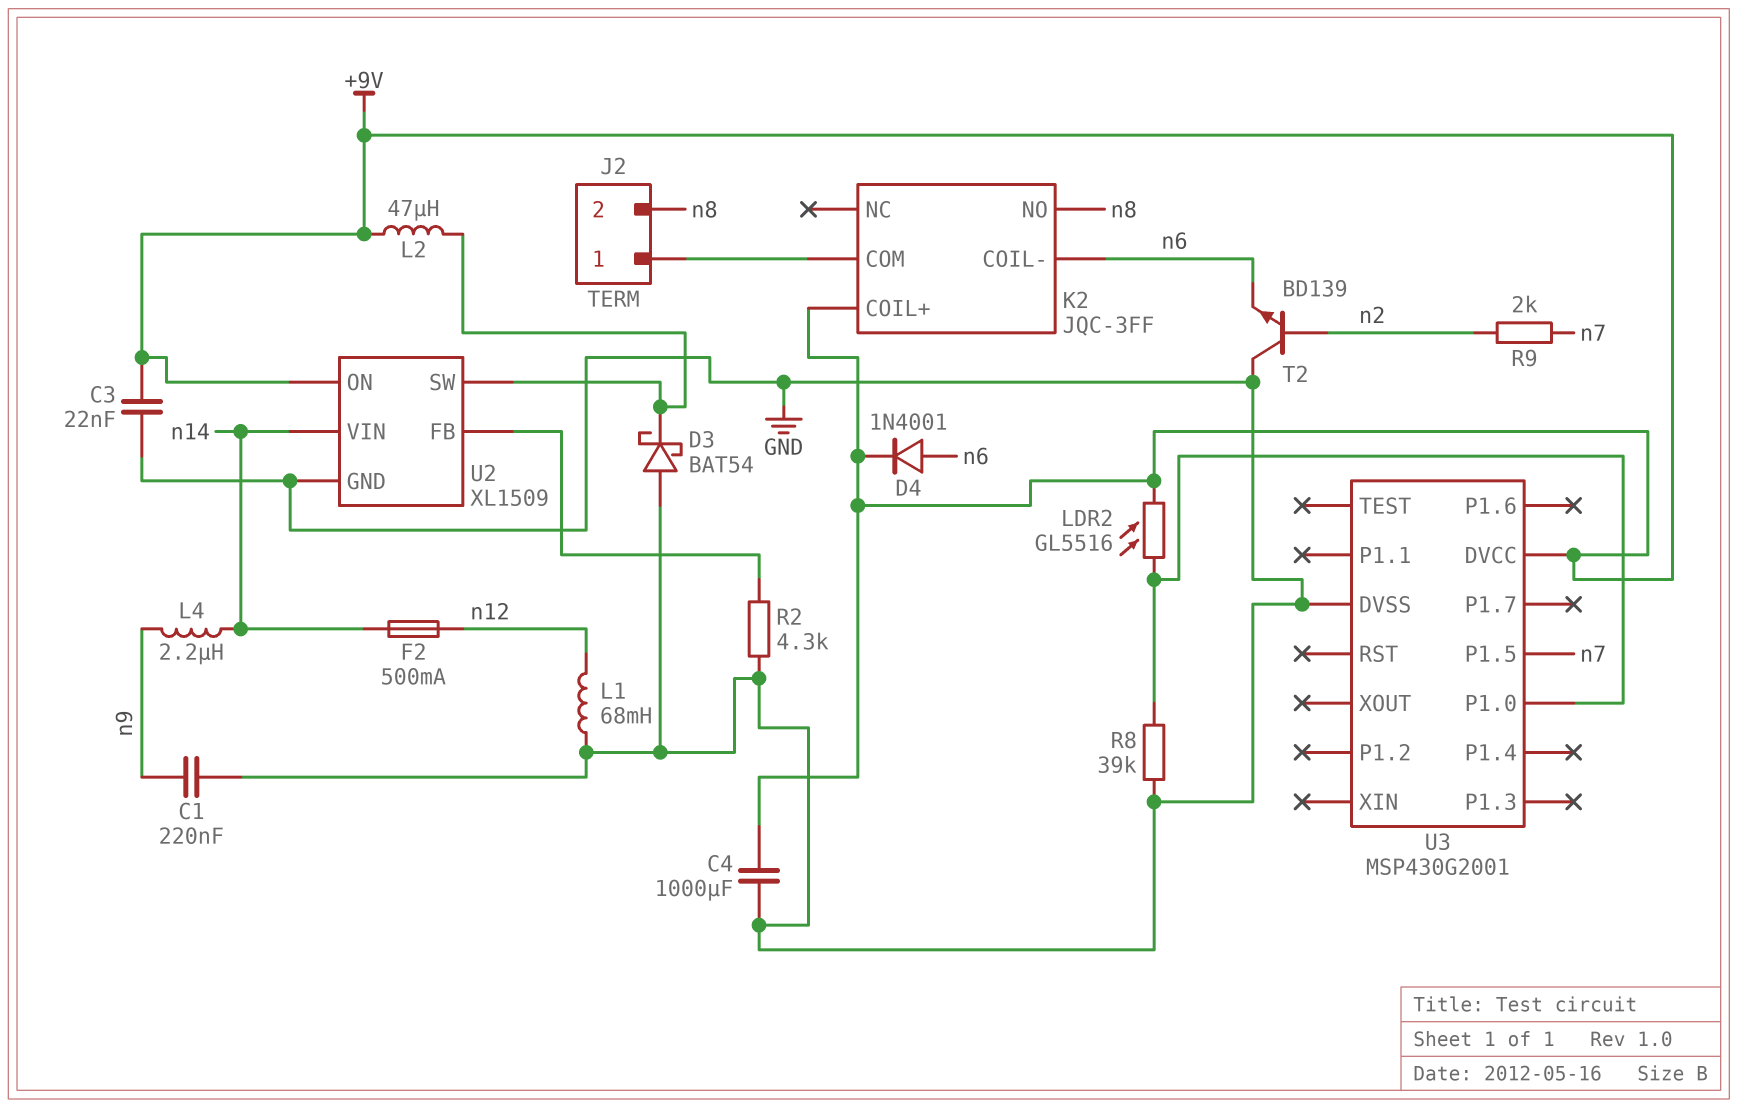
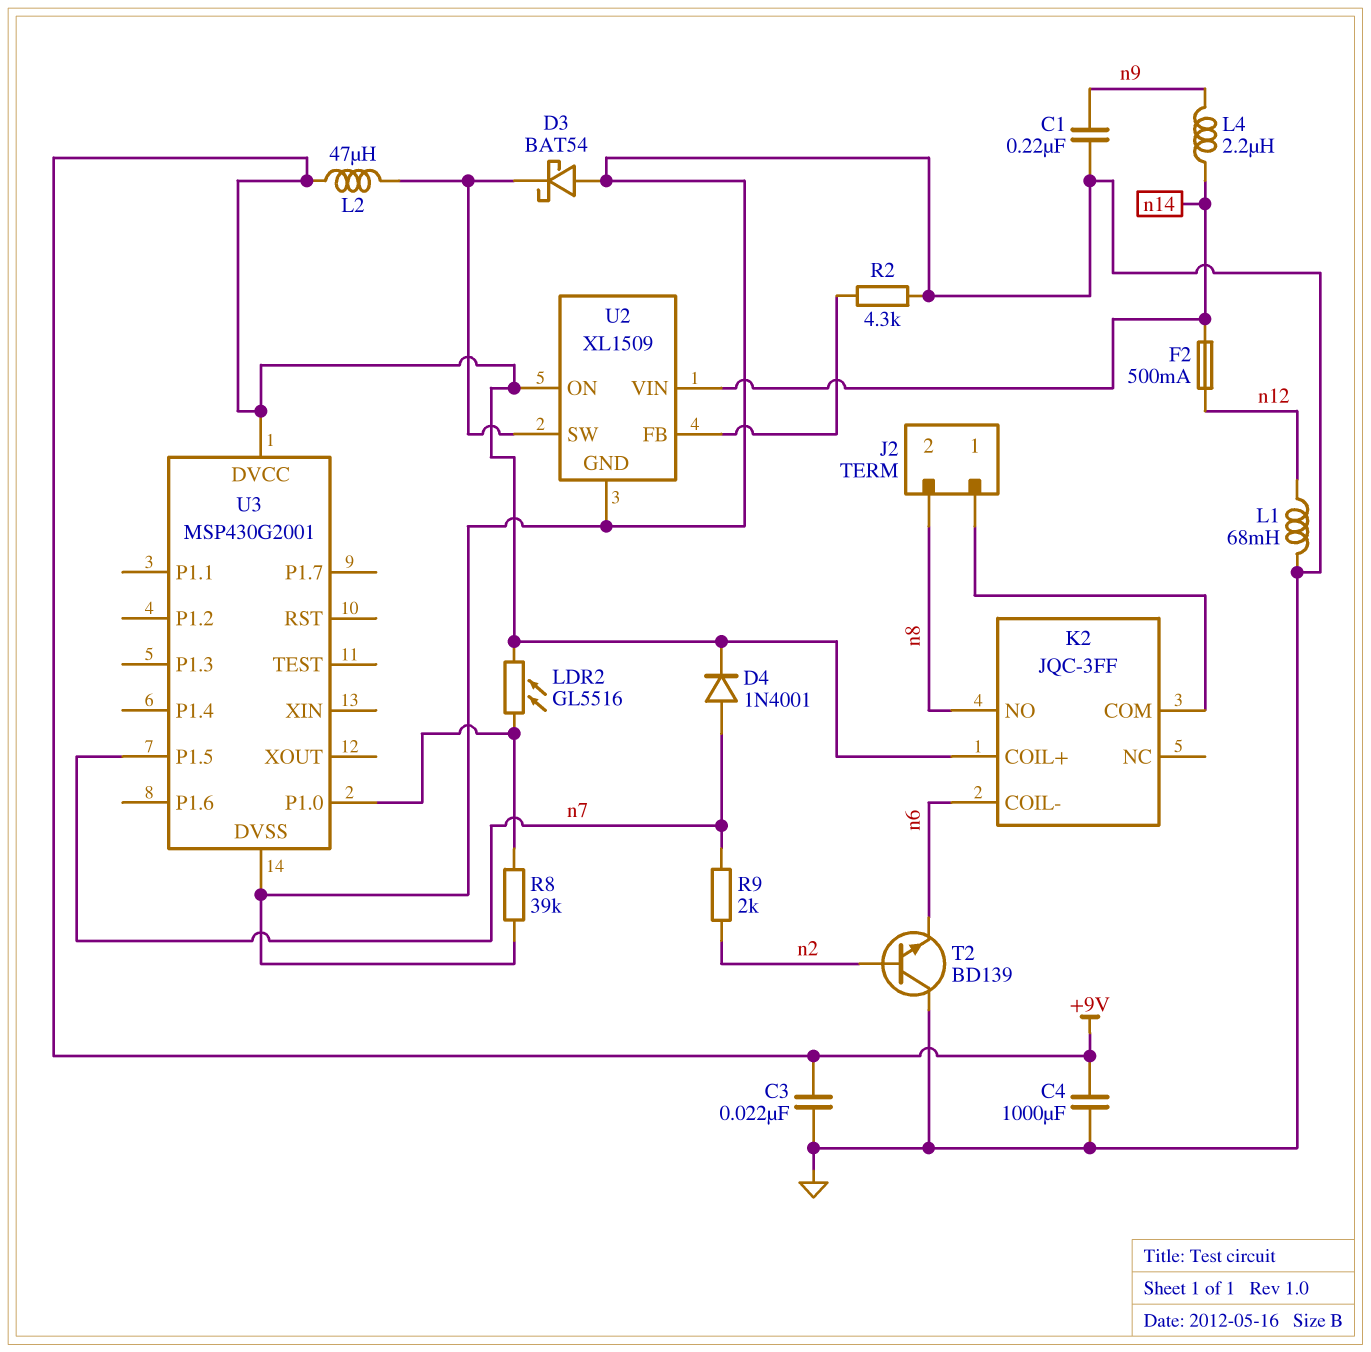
D4: diode 1N4001 (A n6, K +9V) -> diode 1N4001 (A n7, K +9V)

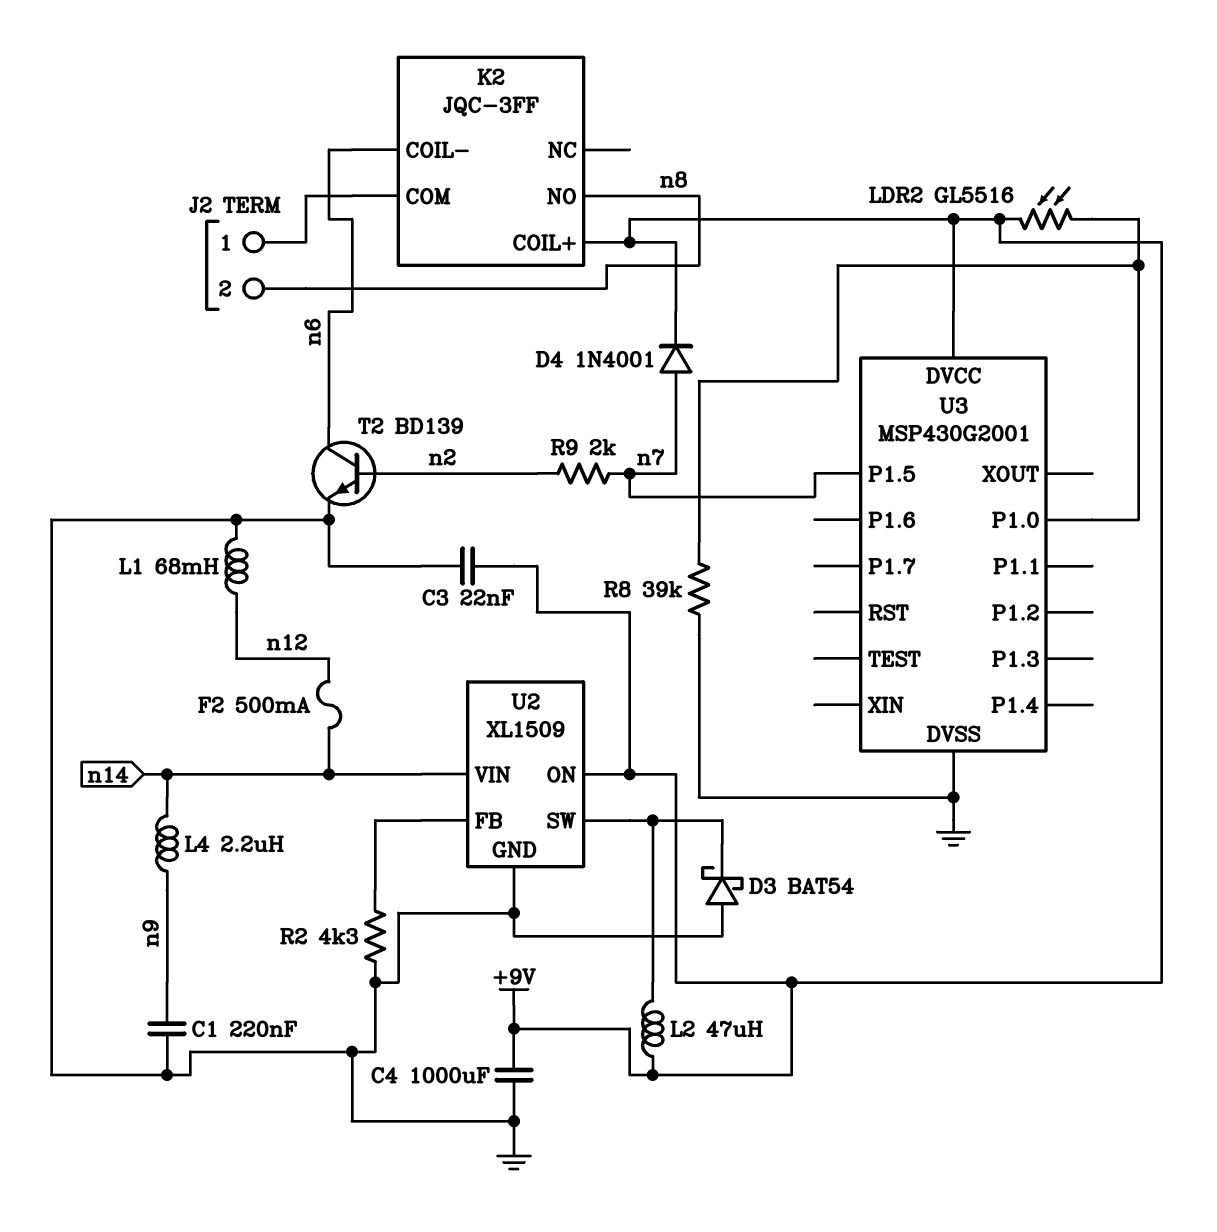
T2: NPN BD139 (B n2, C GND, E n6) -> NPN BD139 (B n2, C n6, E GND)

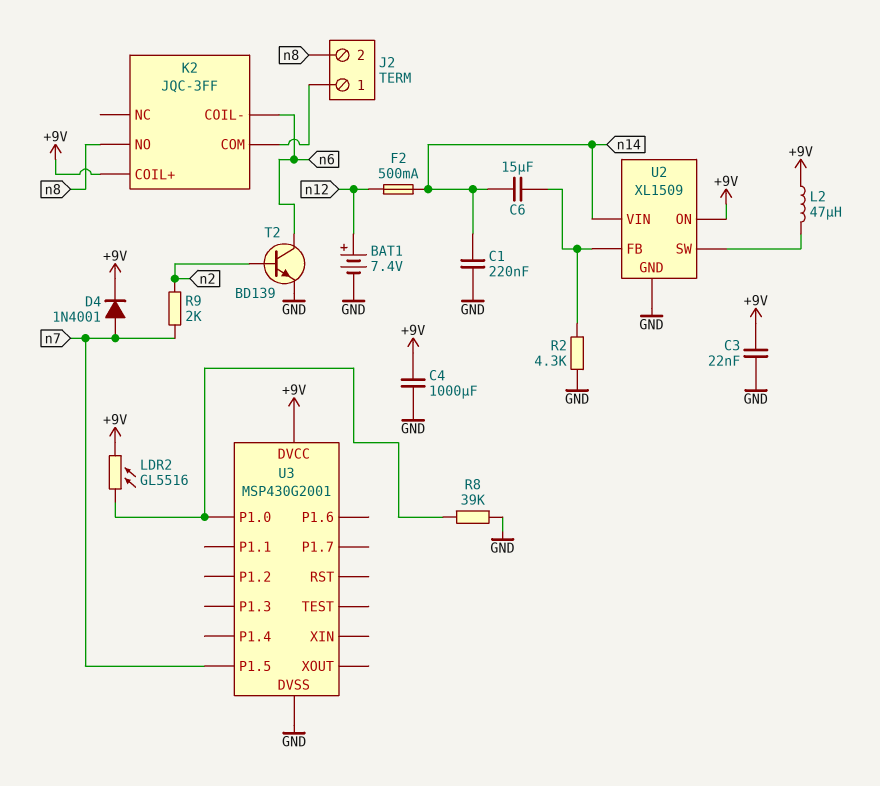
BAT1: none -> 7.4V (plus n12, minus GND)
C1: 220nF (GND, n9) -> 220nF (GND, n14)
C6: none -> 15uF (U2/FB, n14)
D3: schottky BAT54 (A GND, K U2/SW) -> none
L1: 68mH (GND, n12) -> none
L4: 2.2uH (n9, n14) -> none

